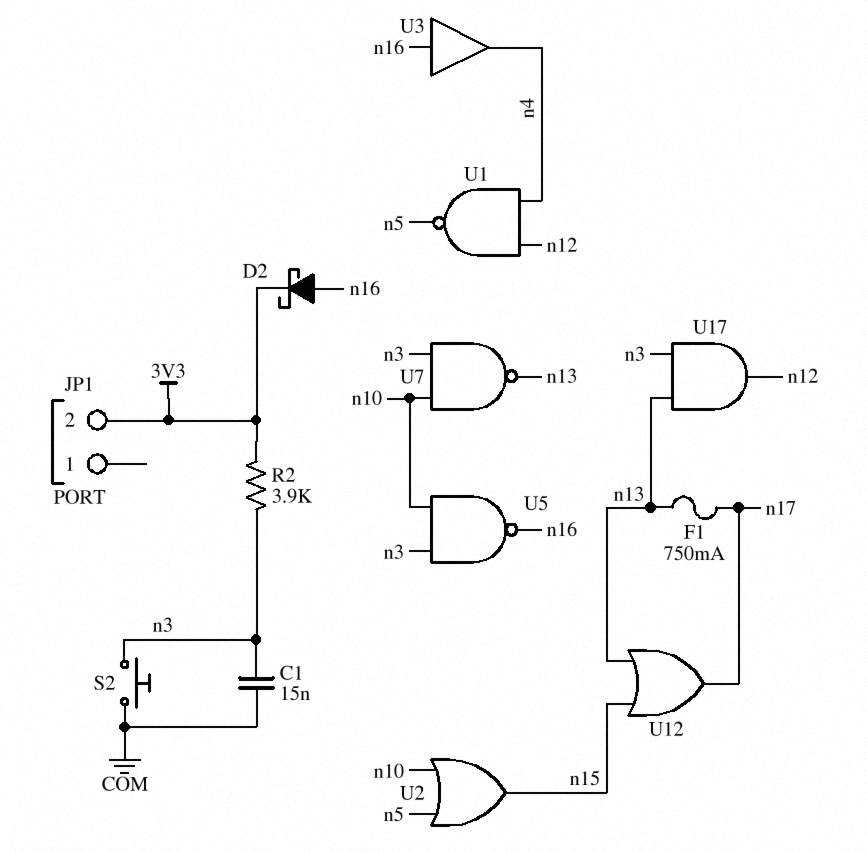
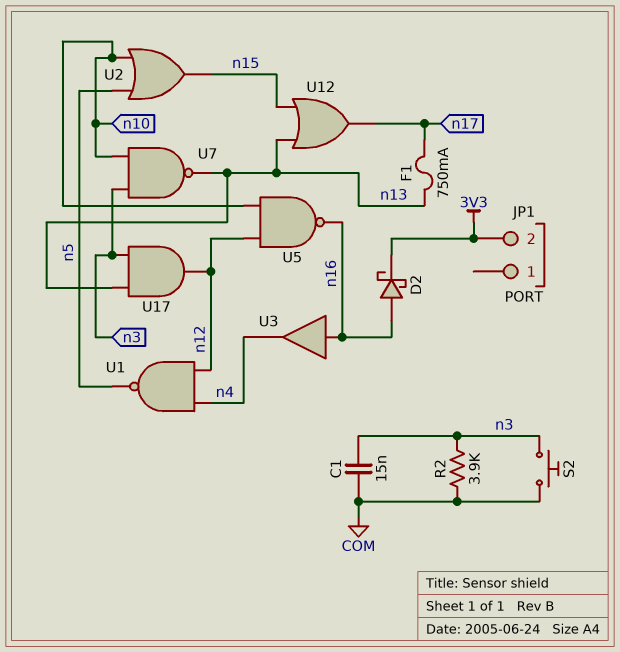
R2: 3.9k (3V3, n3) -> 3.9k (COM, n3)
U5: NAND (in n3, in n10, out n16) -> NAND (in n10, in n12, out n16)

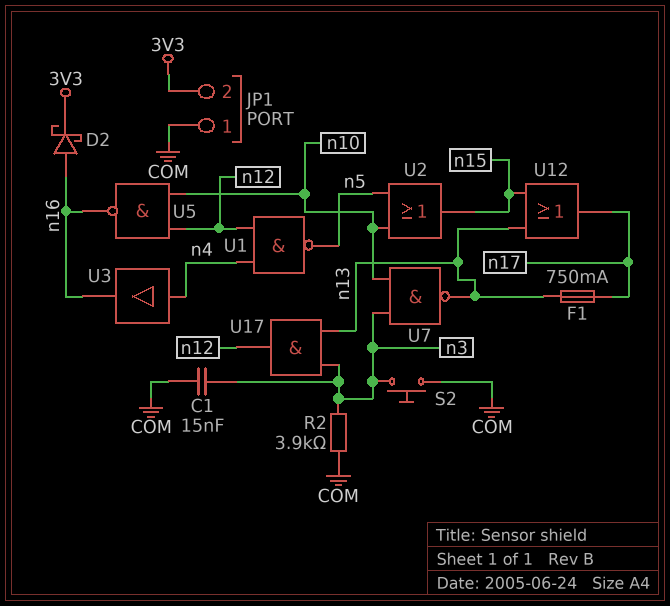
JP1 pin 1: none -> COM
U3: buffer (in n16, out n4) -> buffer (in n4, out n16)

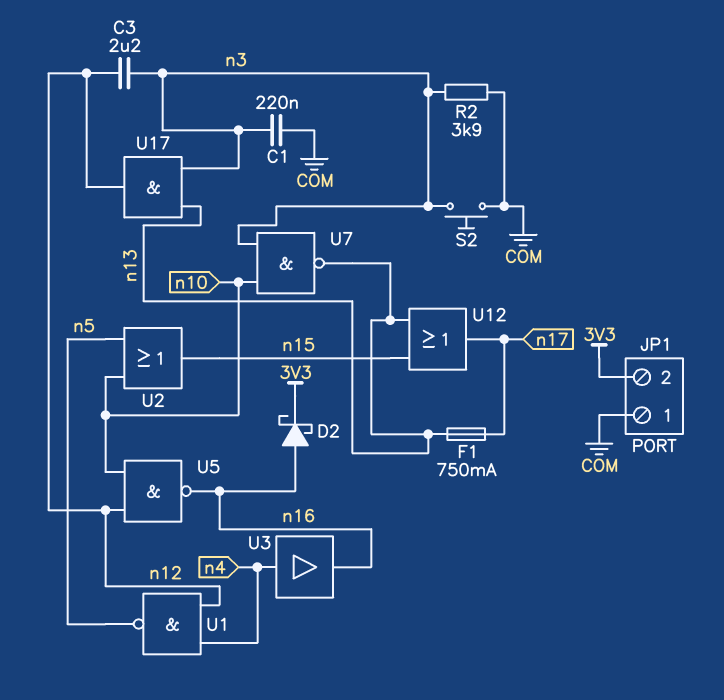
C1: 15nF (COM, n3) -> 220nF (COM, n3)
C3: none -> 2.2uF (n3, n12)

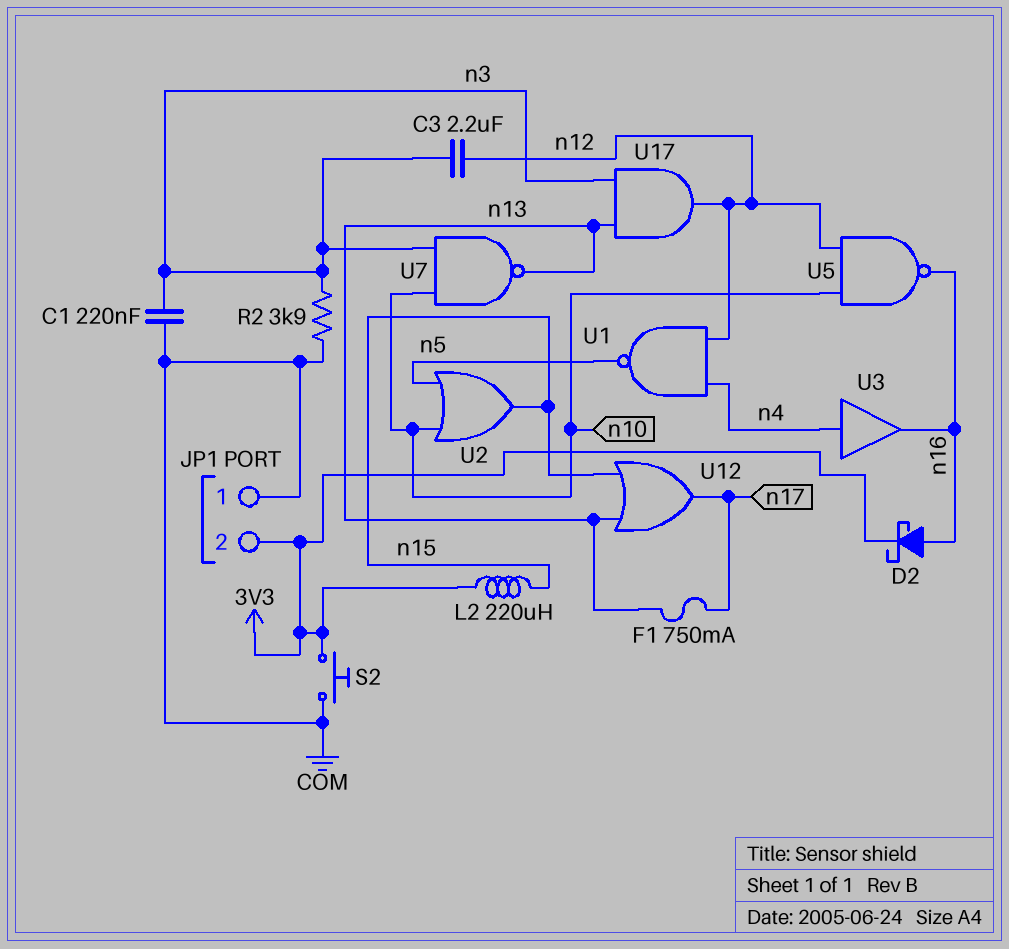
L2: none -> 220uH (3V3, n15)
S2: button (COM, n3) -> button (3V3, COM)

